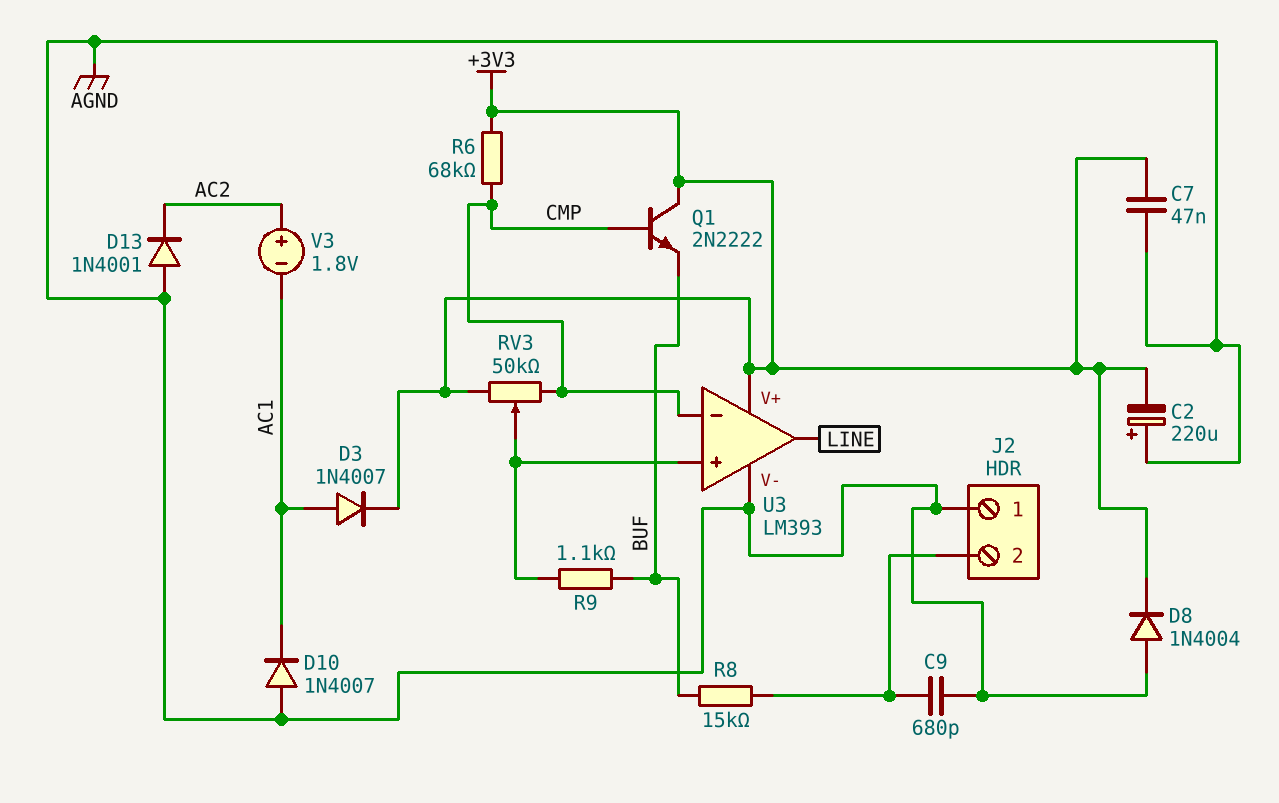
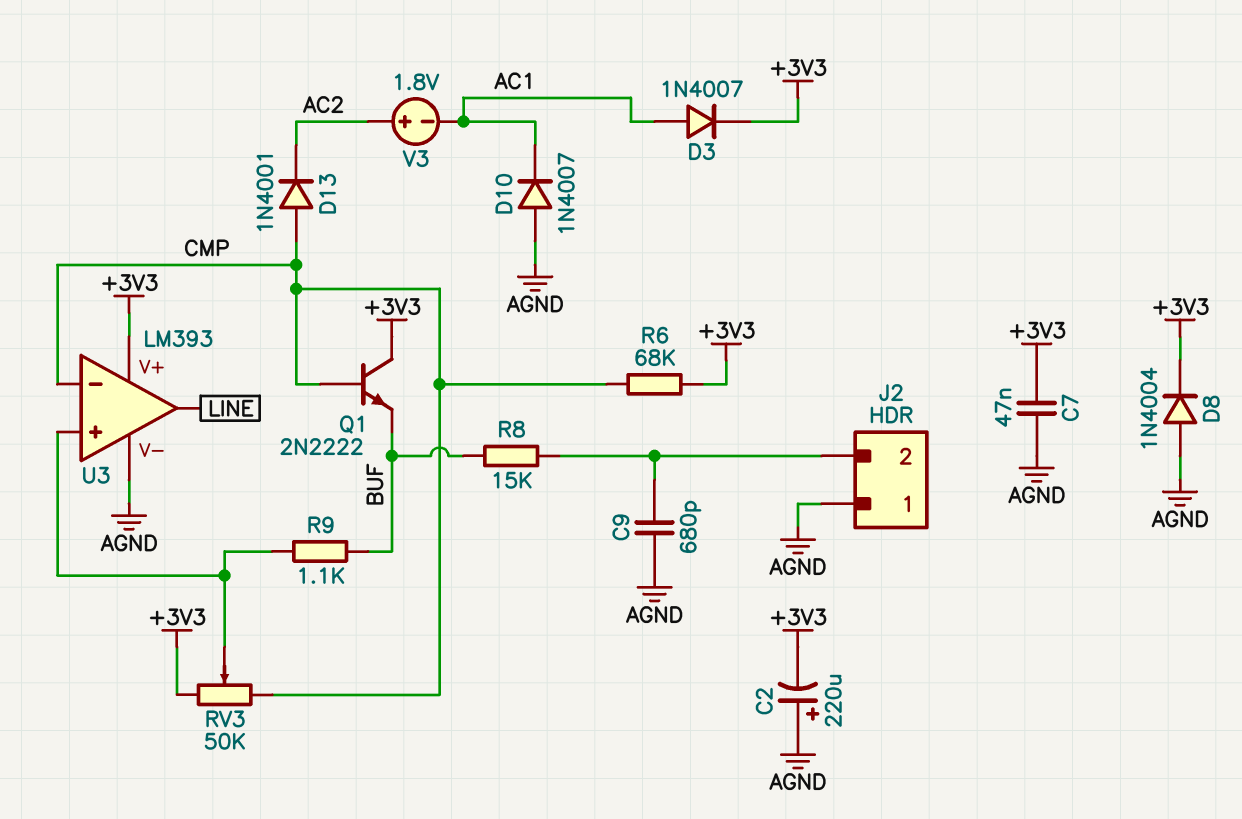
D13: diode 1N4001 (A AGND, K AC2) -> diode 1N4001 (A CMP, K AC2)

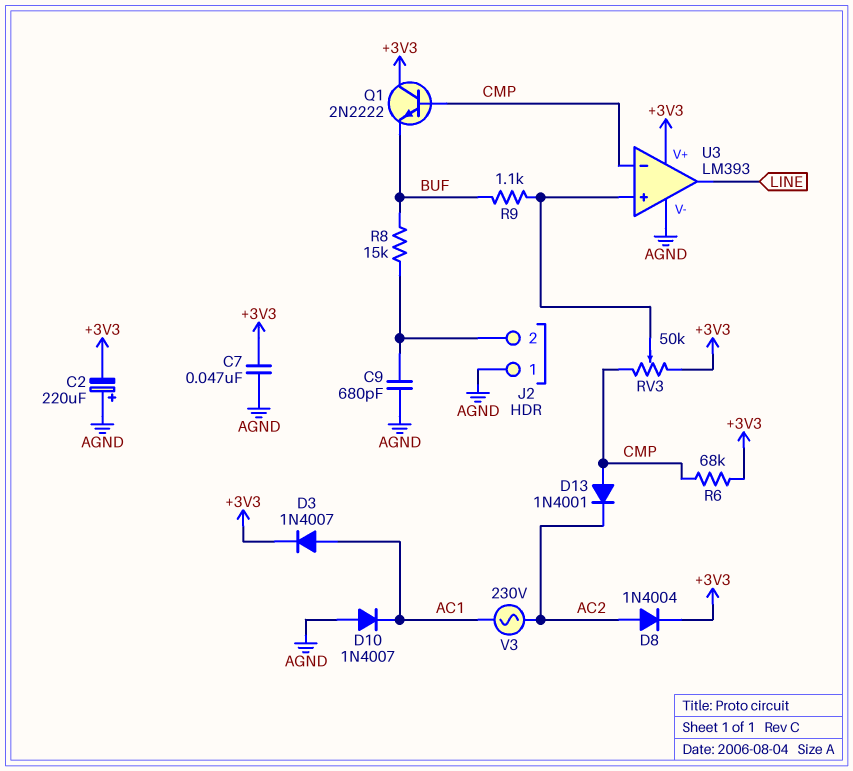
D8: diode 1N4004 (A AGND, K +3V3) -> diode 1N4004 (A AC2, K +3V3)
V3: 1.8V (plus AC2, minus AC1) -> AC 230V (AC1, AC2)

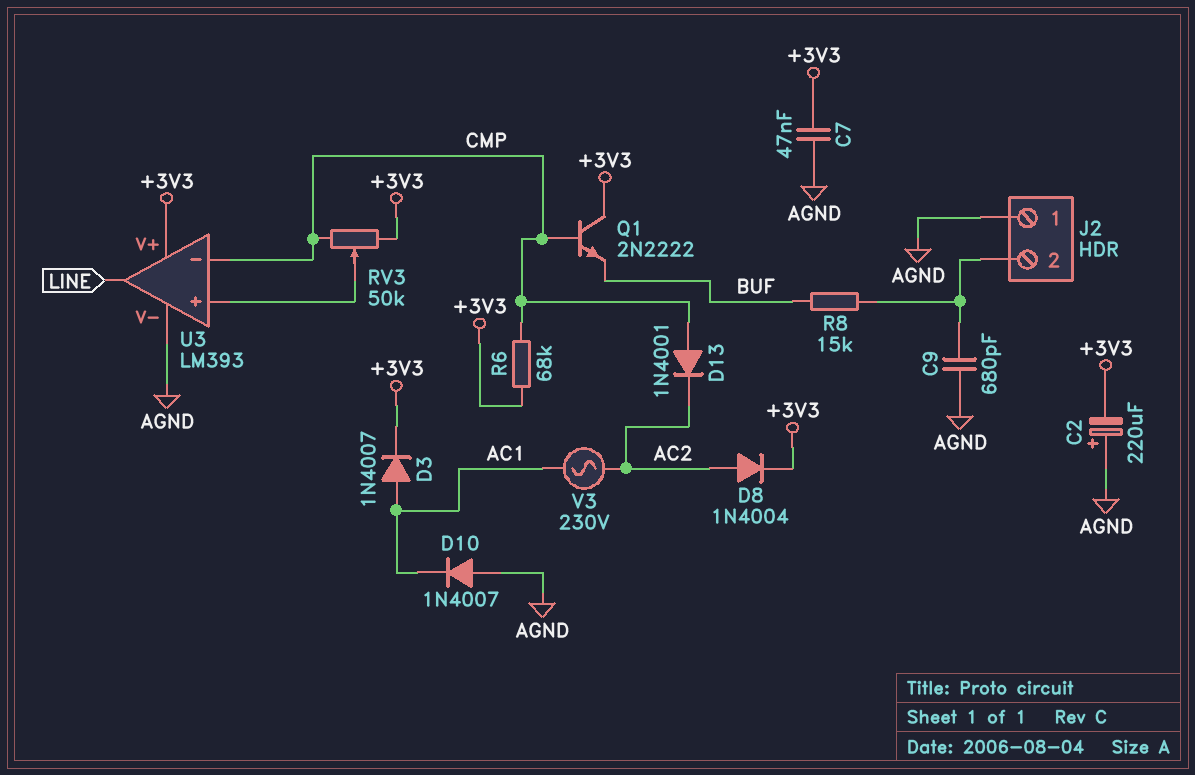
R9: 1.1k (BUF, U3/in+) -> none

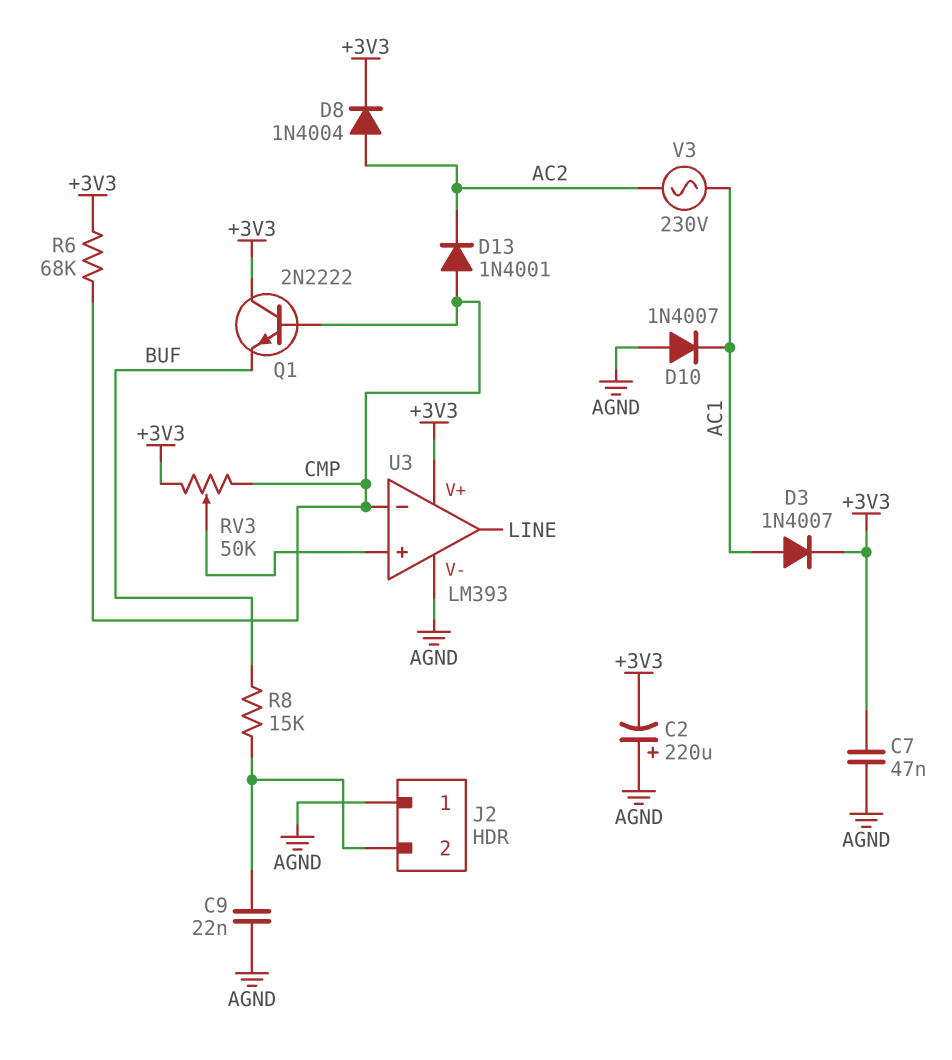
C9: 680pF (AGND, J2/2) -> 22nF (AGND, J2/2)

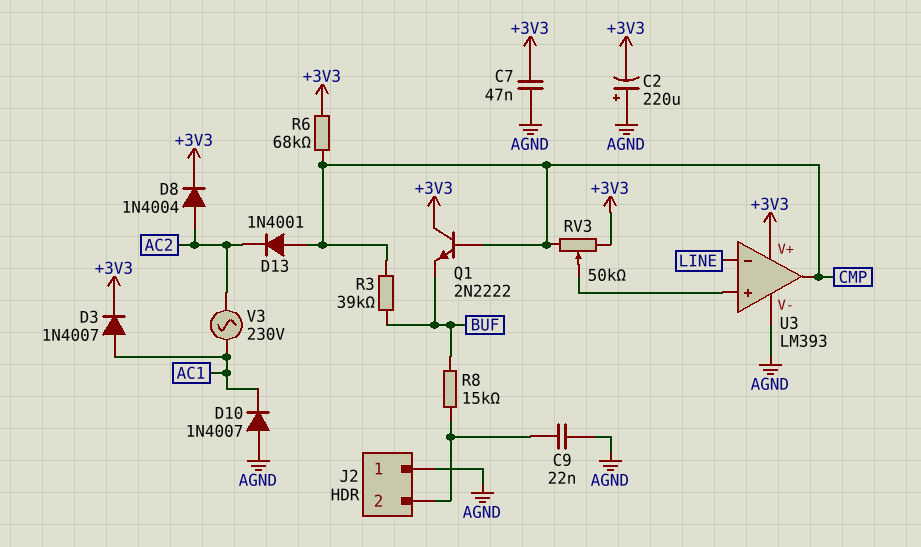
R3: none -> 39k (BUF, CMP)
U3 pin in-: CMP -> LINE
U3 pin out: LINE -> CMP

